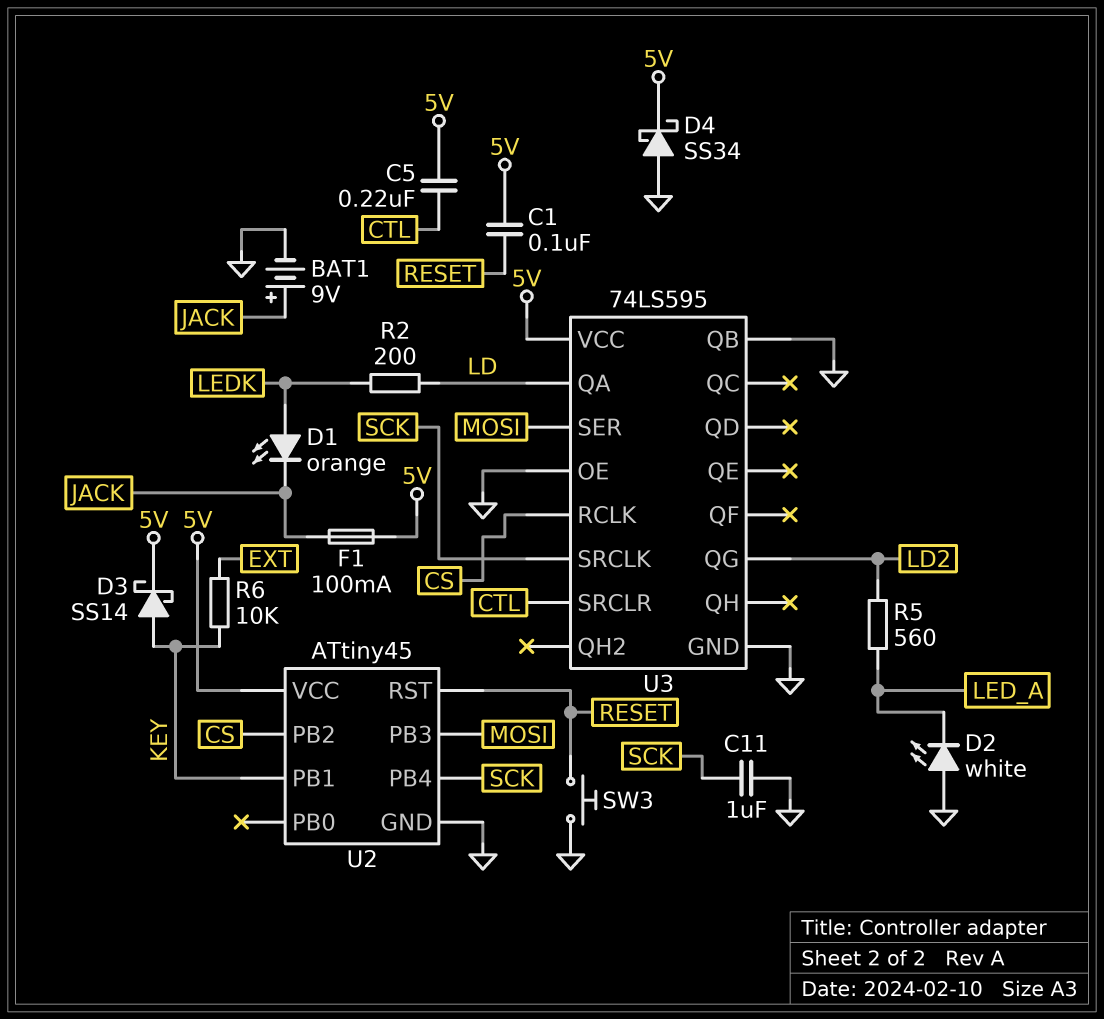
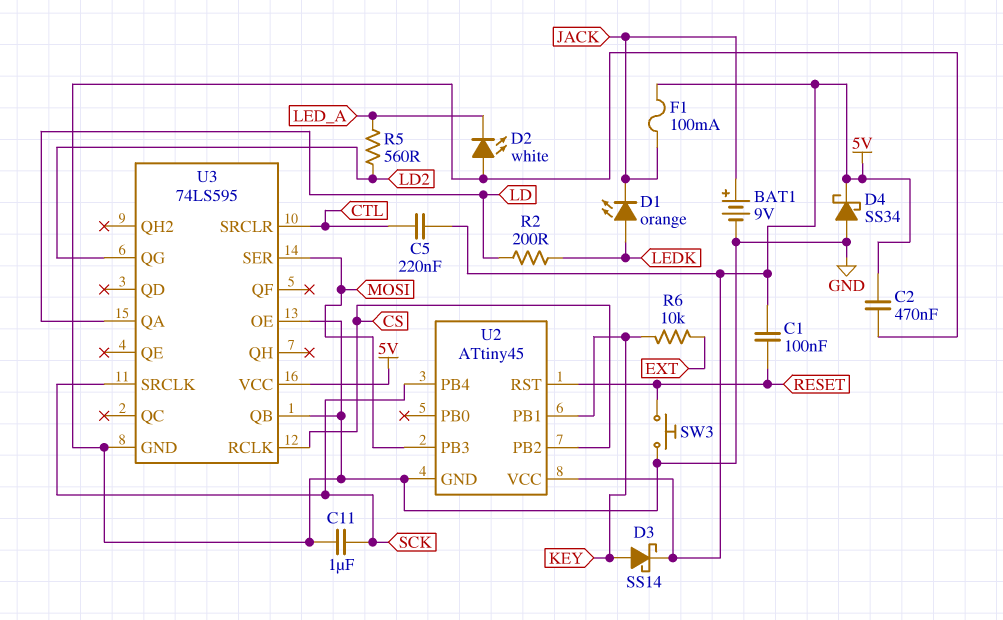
C2: none -> 470nF (5V, GND)

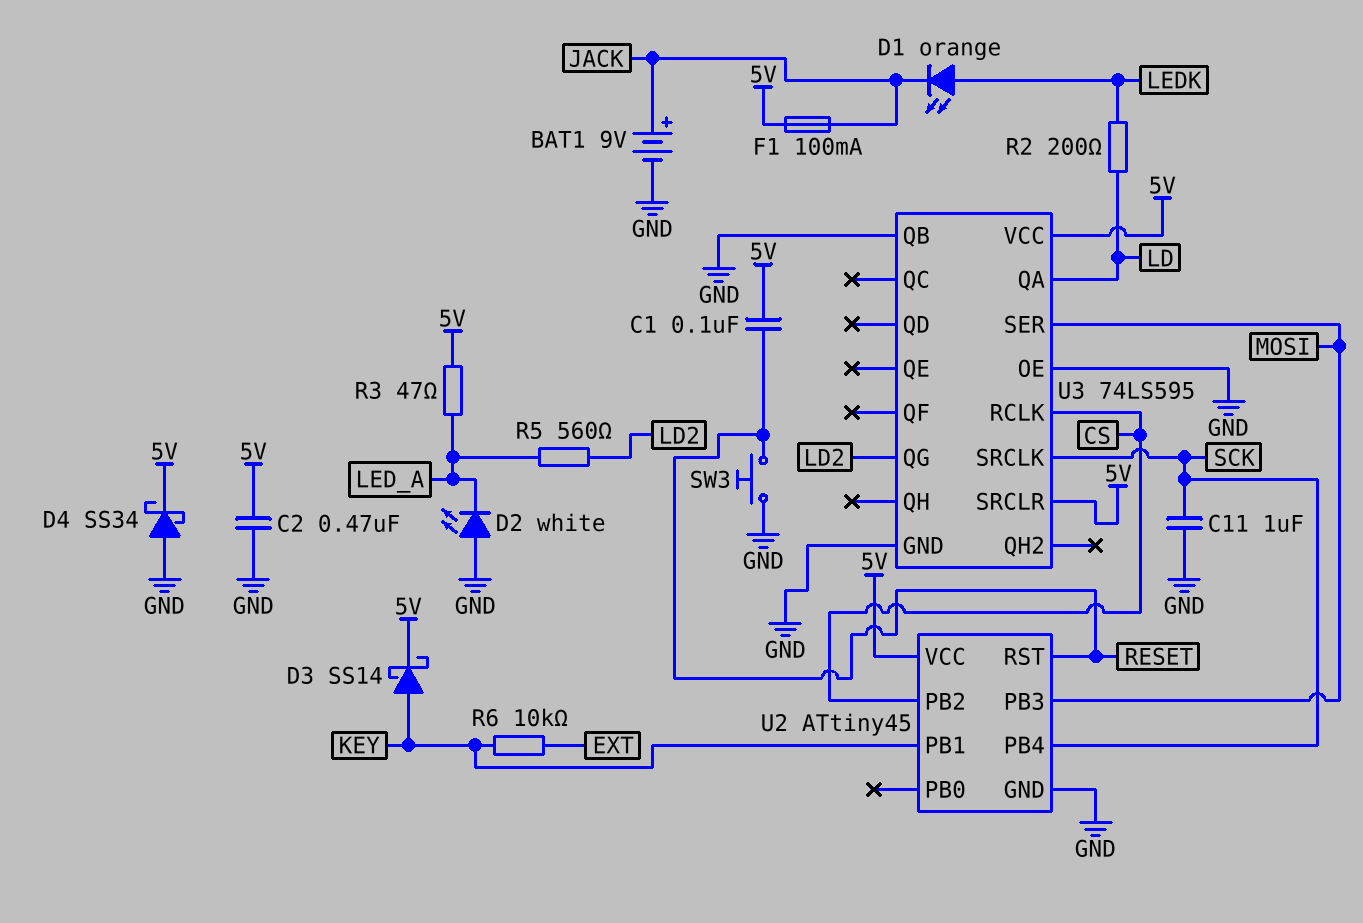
C5: 220nF (5V, CTL) -> none
R3: none -> 47 (5V, LED_A)
U3 pin SRCLR: CTL -> 5V

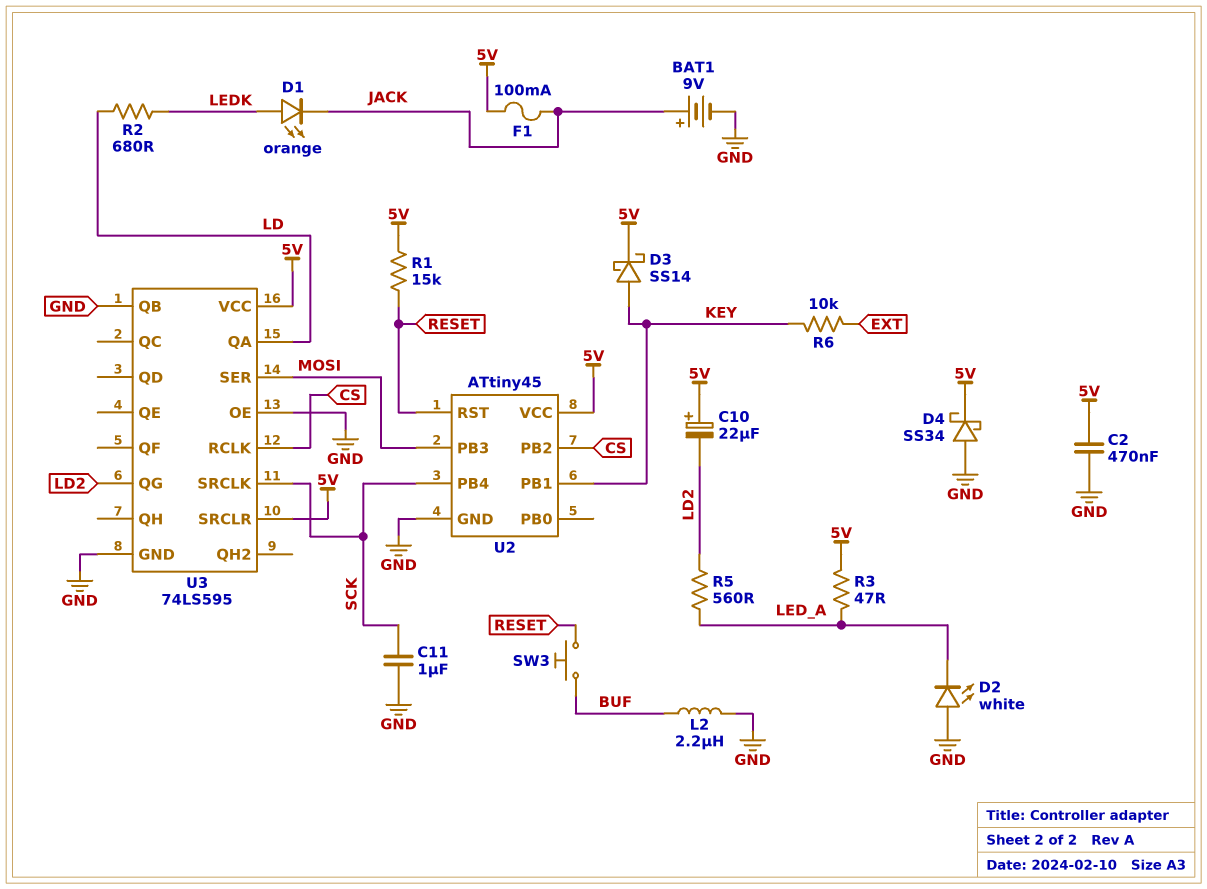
C1: 100nF (5V, RESET) -> none
C10: none -> 22uF (plus 5V, minus LD2)
L2: none -> 2.2uH (BUF, GND)
R1: none -> 15k (5V, RESET)
R2: 200 (LD, LEDK) -> 680 (LD, LEDK)
SW3: button (GND, RESET) -> button (BUF, RESET)

